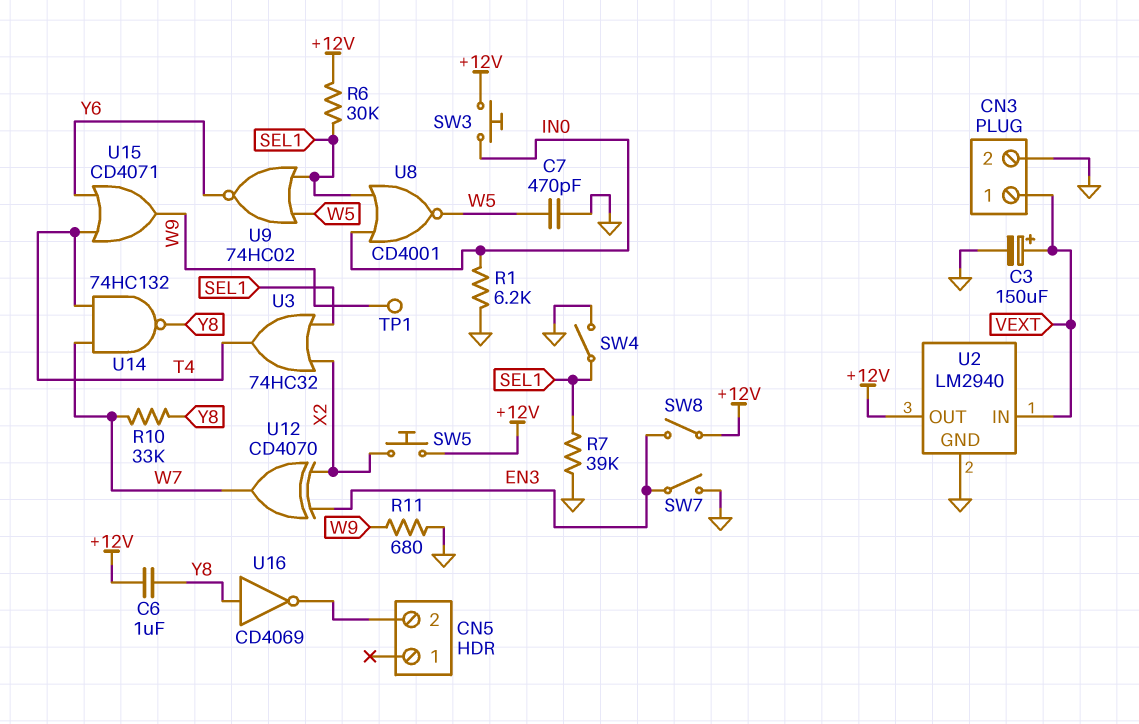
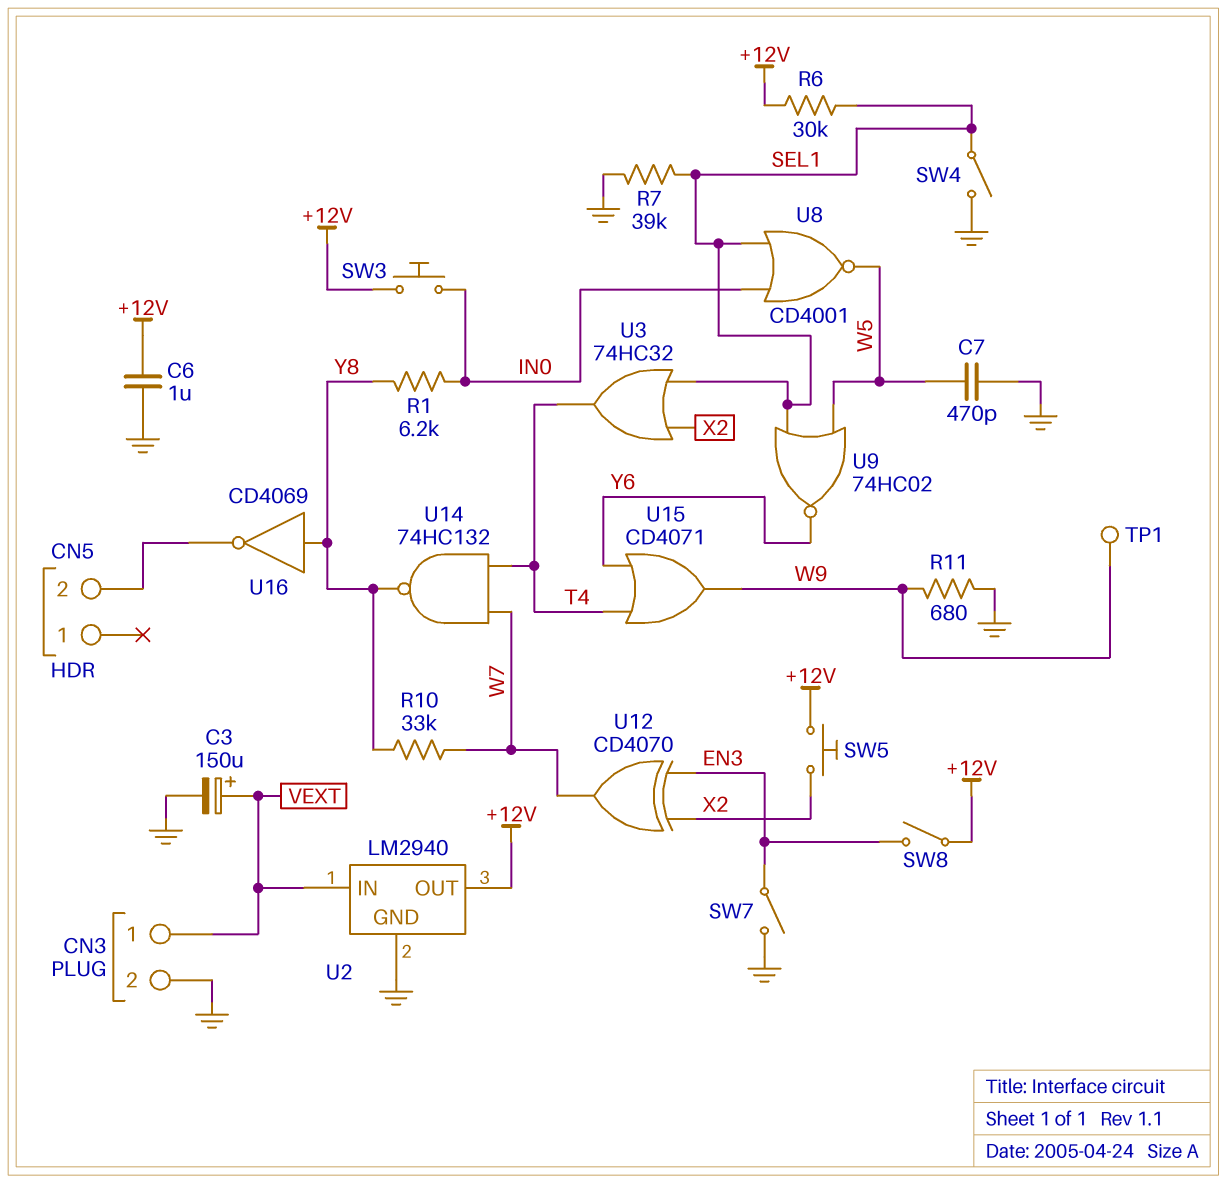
C6: 1uF (+12V, Y8) -> 1uF (+12V, GND)
R1: 6.2k (GND, IN0) -> 6.2k (IN0, Y8)

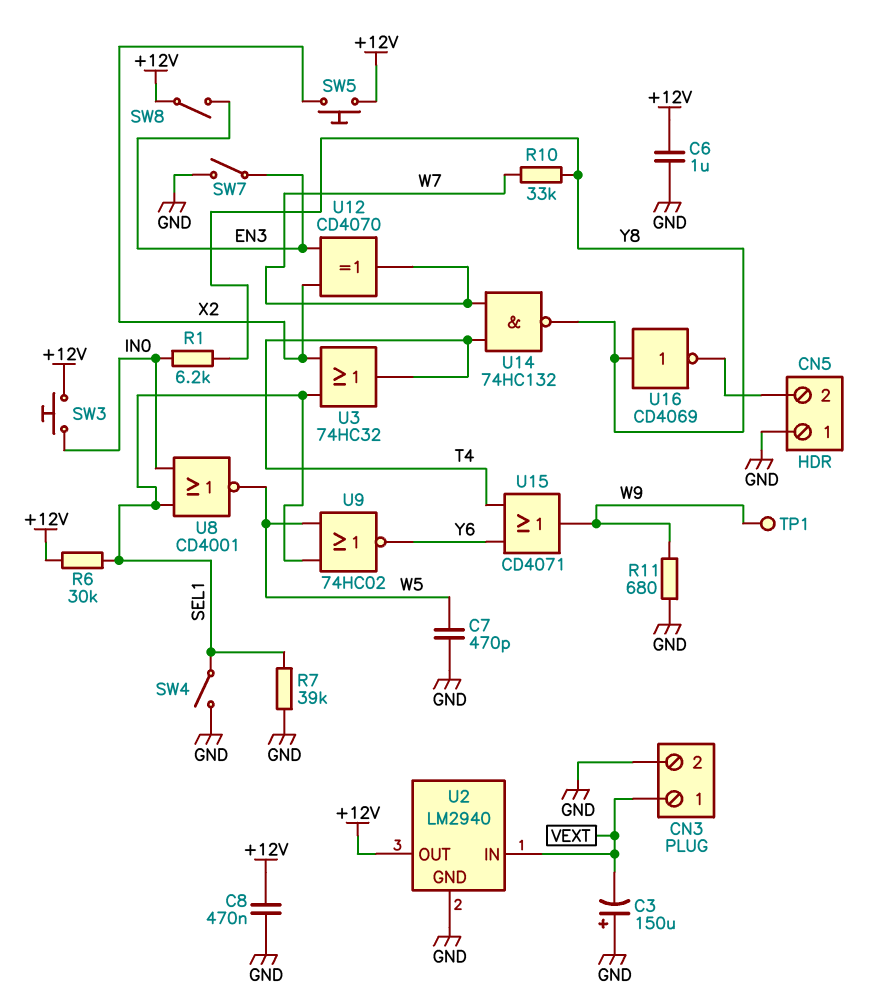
C3: 150uF (plus VEXT, minus GND) -> 150uF (plus GND, minus VEXT)
C8: none -> 470nF (+12V, GND)
CN5 pin 1: none -> GND

